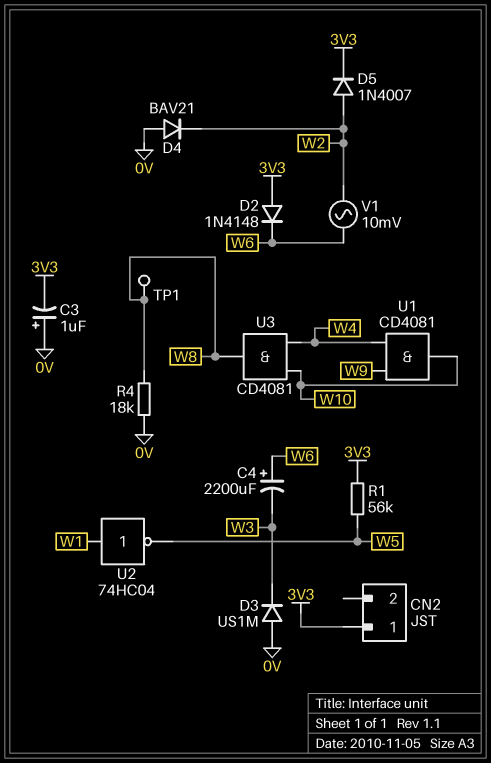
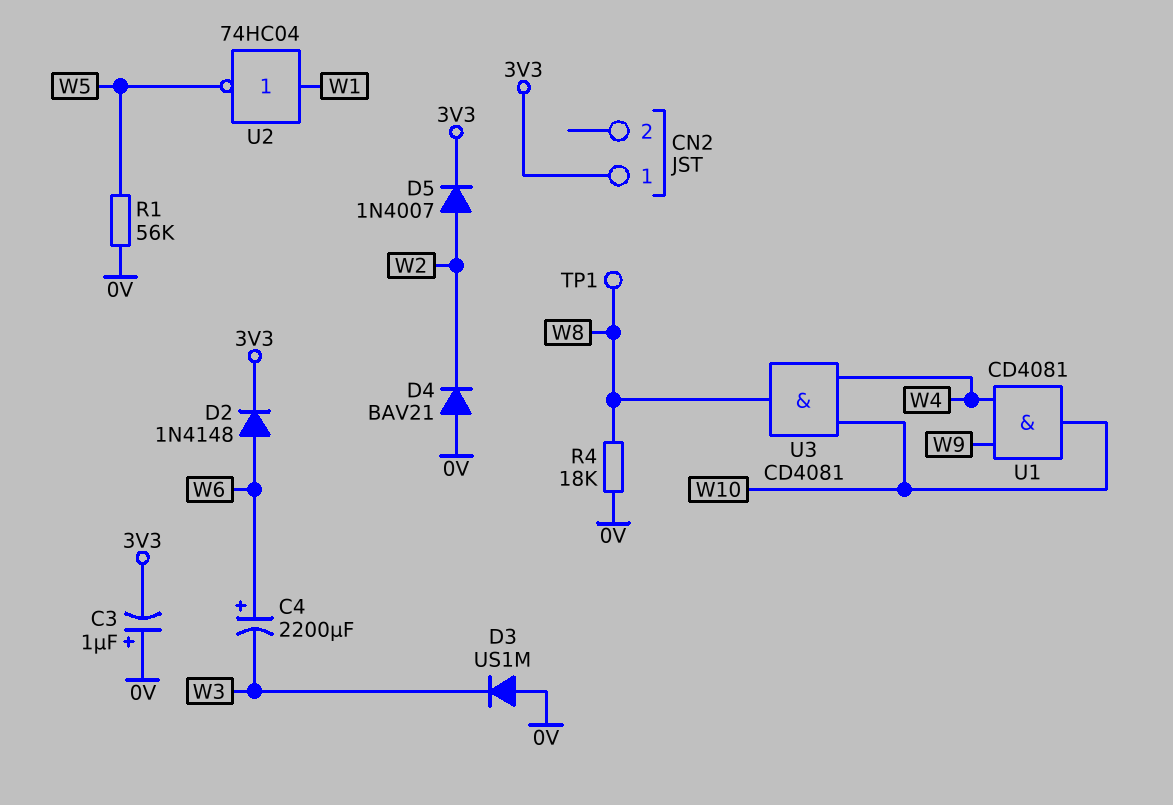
D2: diode 1N4148 (A 3V3, K W6) -> diode 1N4148 (A W6, K 3V3)
R1: 56k (3V3, W5) -> 56k (0V, W5)
V1: AC 10mV (W2, W6) -> none

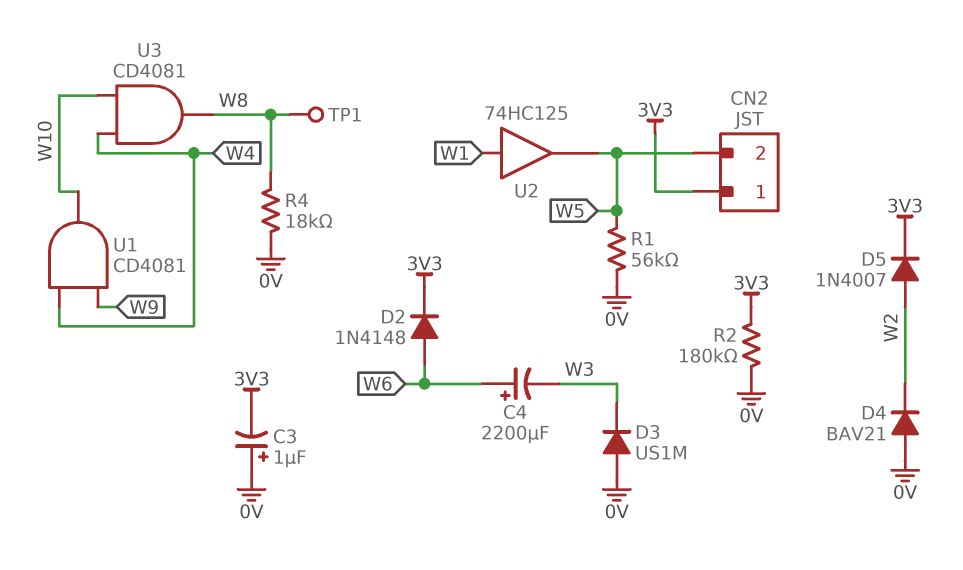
CN2 pin 2: none -> W5
R2: none -> 180k (0V, 3V3)
U2: NOT 74HC04 (in W1, out W5) -> buffer 74HC125 (in W1, out W5)

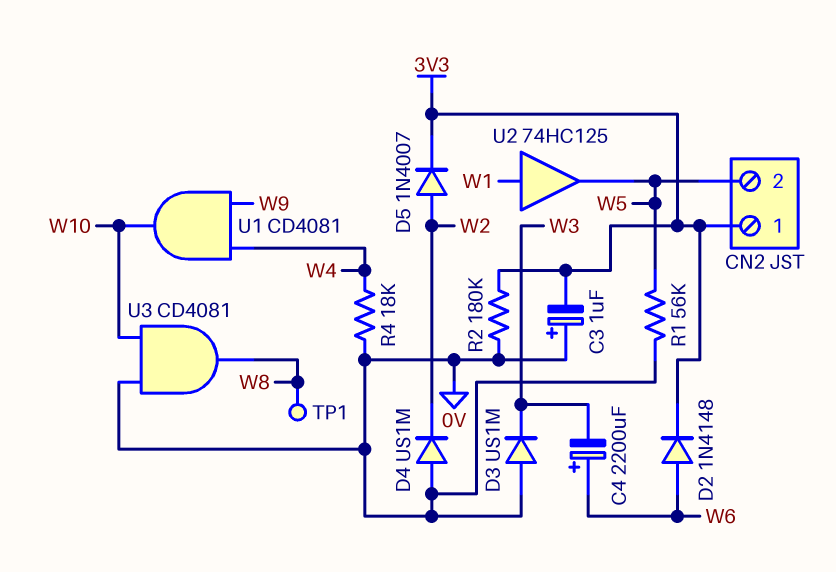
D4: diode BAV21 (A 0V, K W2) -> diode US1M (A 0V, K W2)
R4: 18k (0V, W8) -> 18k (0V, W4)
U3: AND CD4081 (in W4, in W10, out W8) -> AND CD4081 (in 0V, in W10, out W8)

